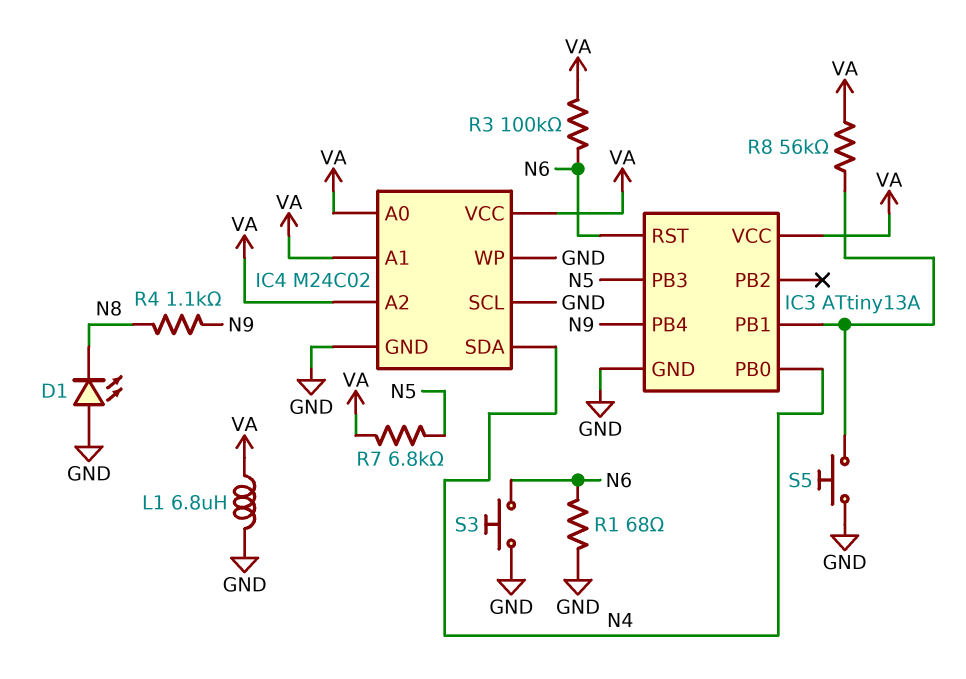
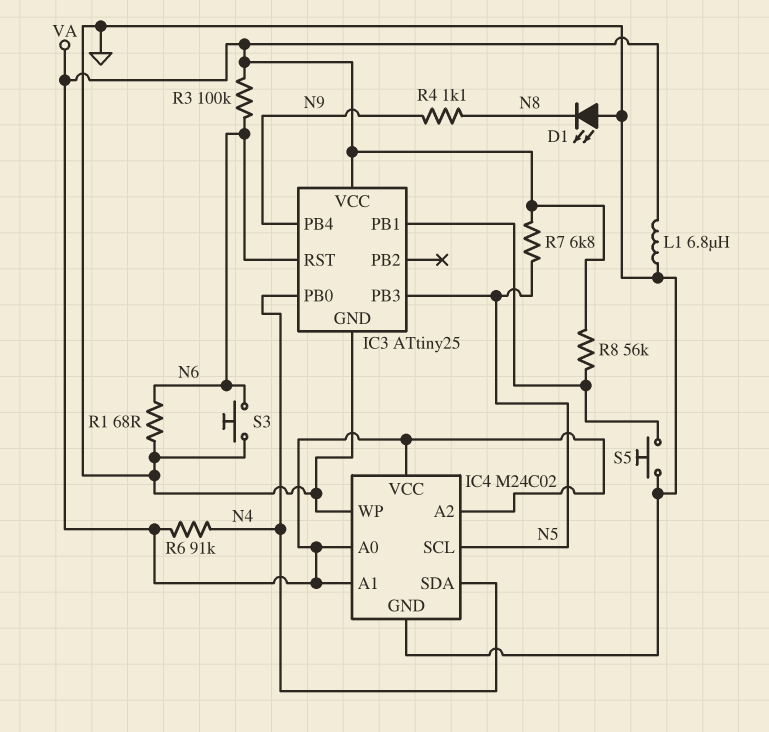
IC3: ATtiny13A -> ATtiny25
IC4 pin SCL: GND -> N5
R6: none -> 91k (N4, VA)

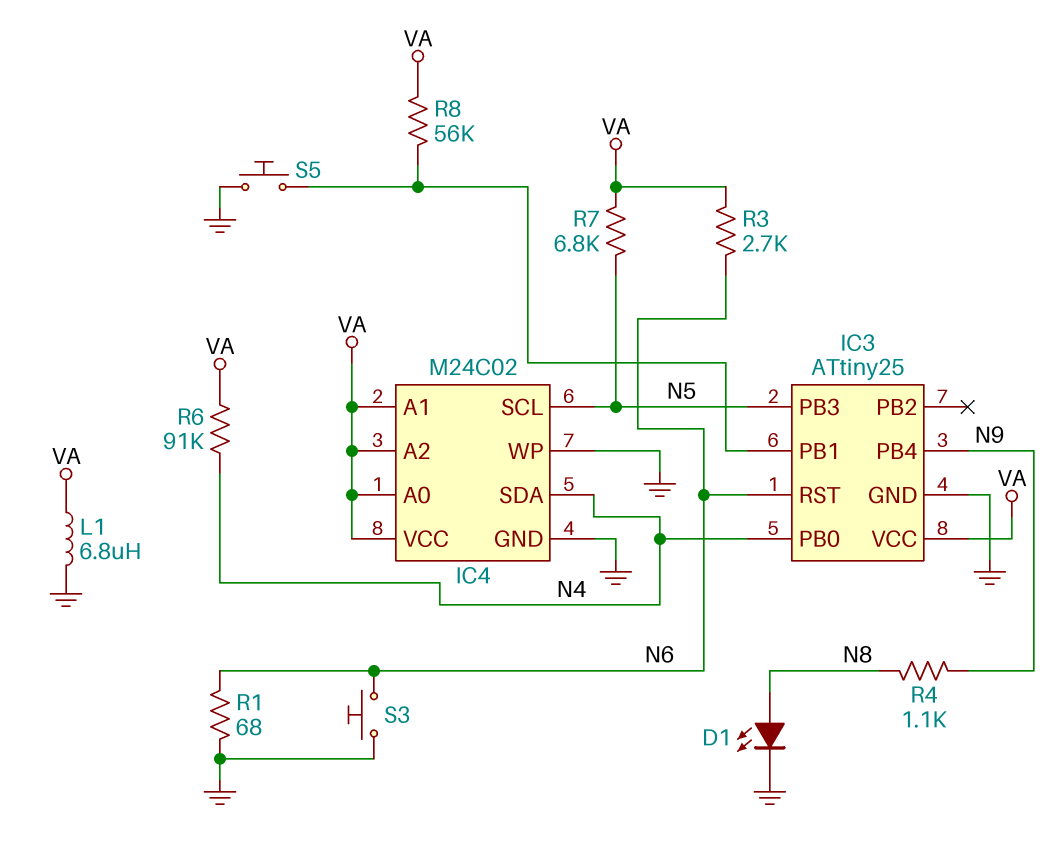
D1: LED (A GND, K N8) -> LED (A N8, K GND)
R3: 100k (N6, VA) -> 2.7k (N6, VA)

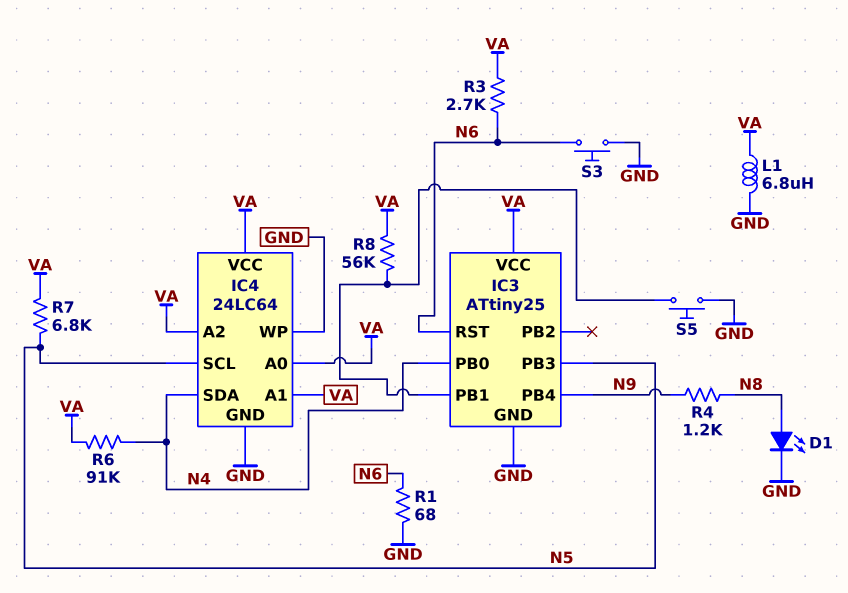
IC4: M24C02 -> 24LC64
R4: 1.1k (N8, N9) -> 1.2k (N8, N9)

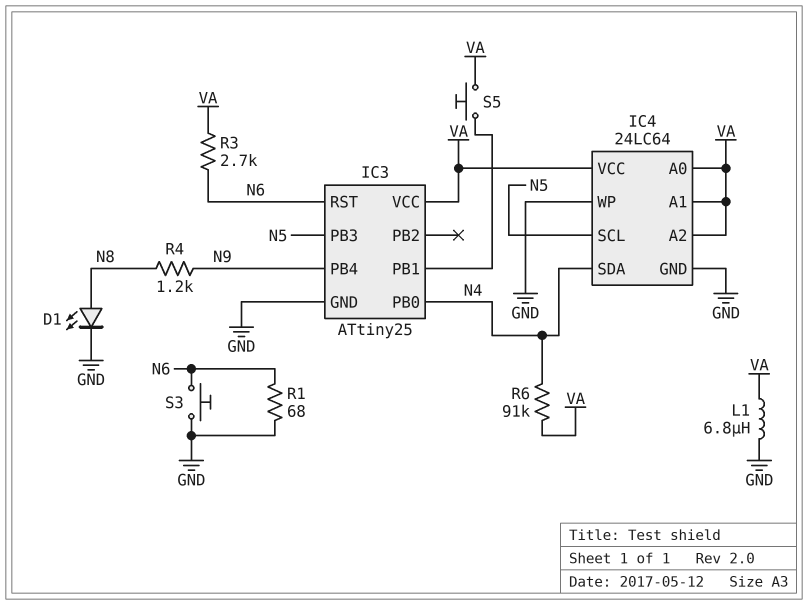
R7: 6.8k (N5, VA) -> none
R8: 56k (IC3/PB1, VA) -> none
S5: button (GND, IC3/PB1) -> button (IC3/PB1, VA)

